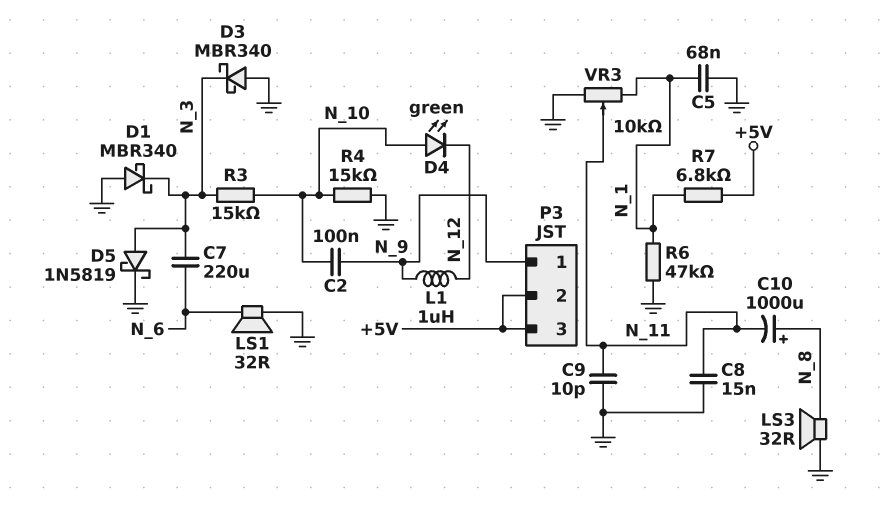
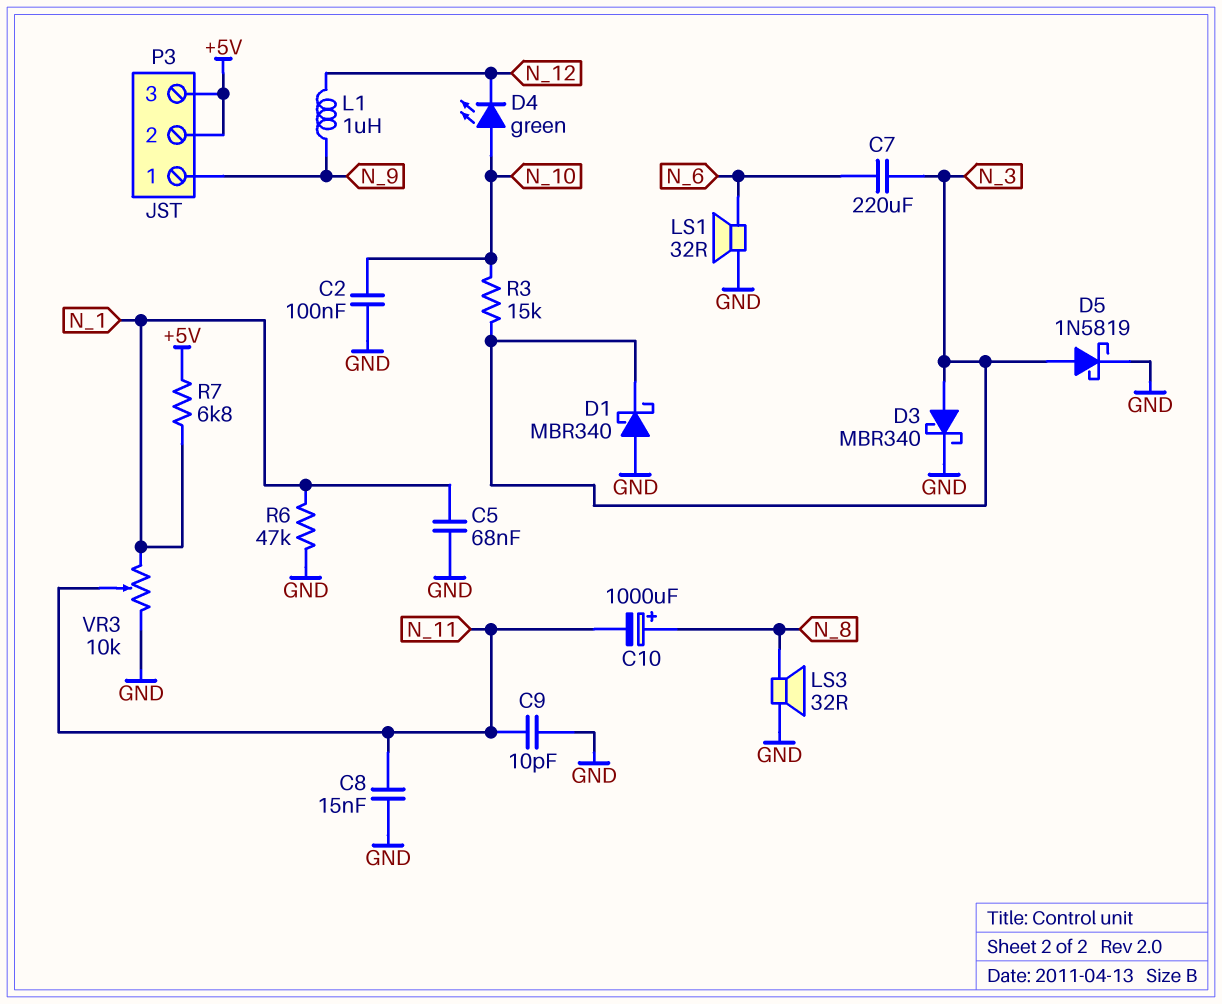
C2: 100nF (N_9, N_10) -> 100nF (GND, N_10)
D3: schottky MBR340 (A GND, K N_3) -> schottky MBR340 (A N_3, K GND)
R4: 15k (GND, N_10) -> none

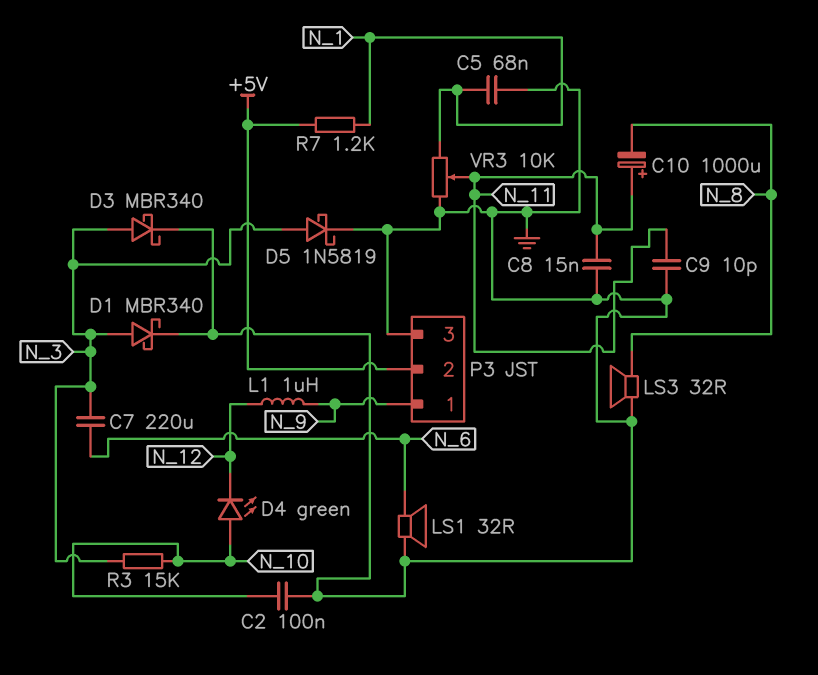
C10: 1000uF (plus N_8, minus N_11) -> 1000uF (plus N_11, minus N_8)
D1: schottky MBR340 (A GND, K N_3) -> schottky MBR340 (A N_3, K GND)
P3 pin 3: +5V -> GND
R6: 47k (GND, N_1) -> none
R7: 6.8k (+5V, N_1) -> 1.2k (+5V, N_1)

